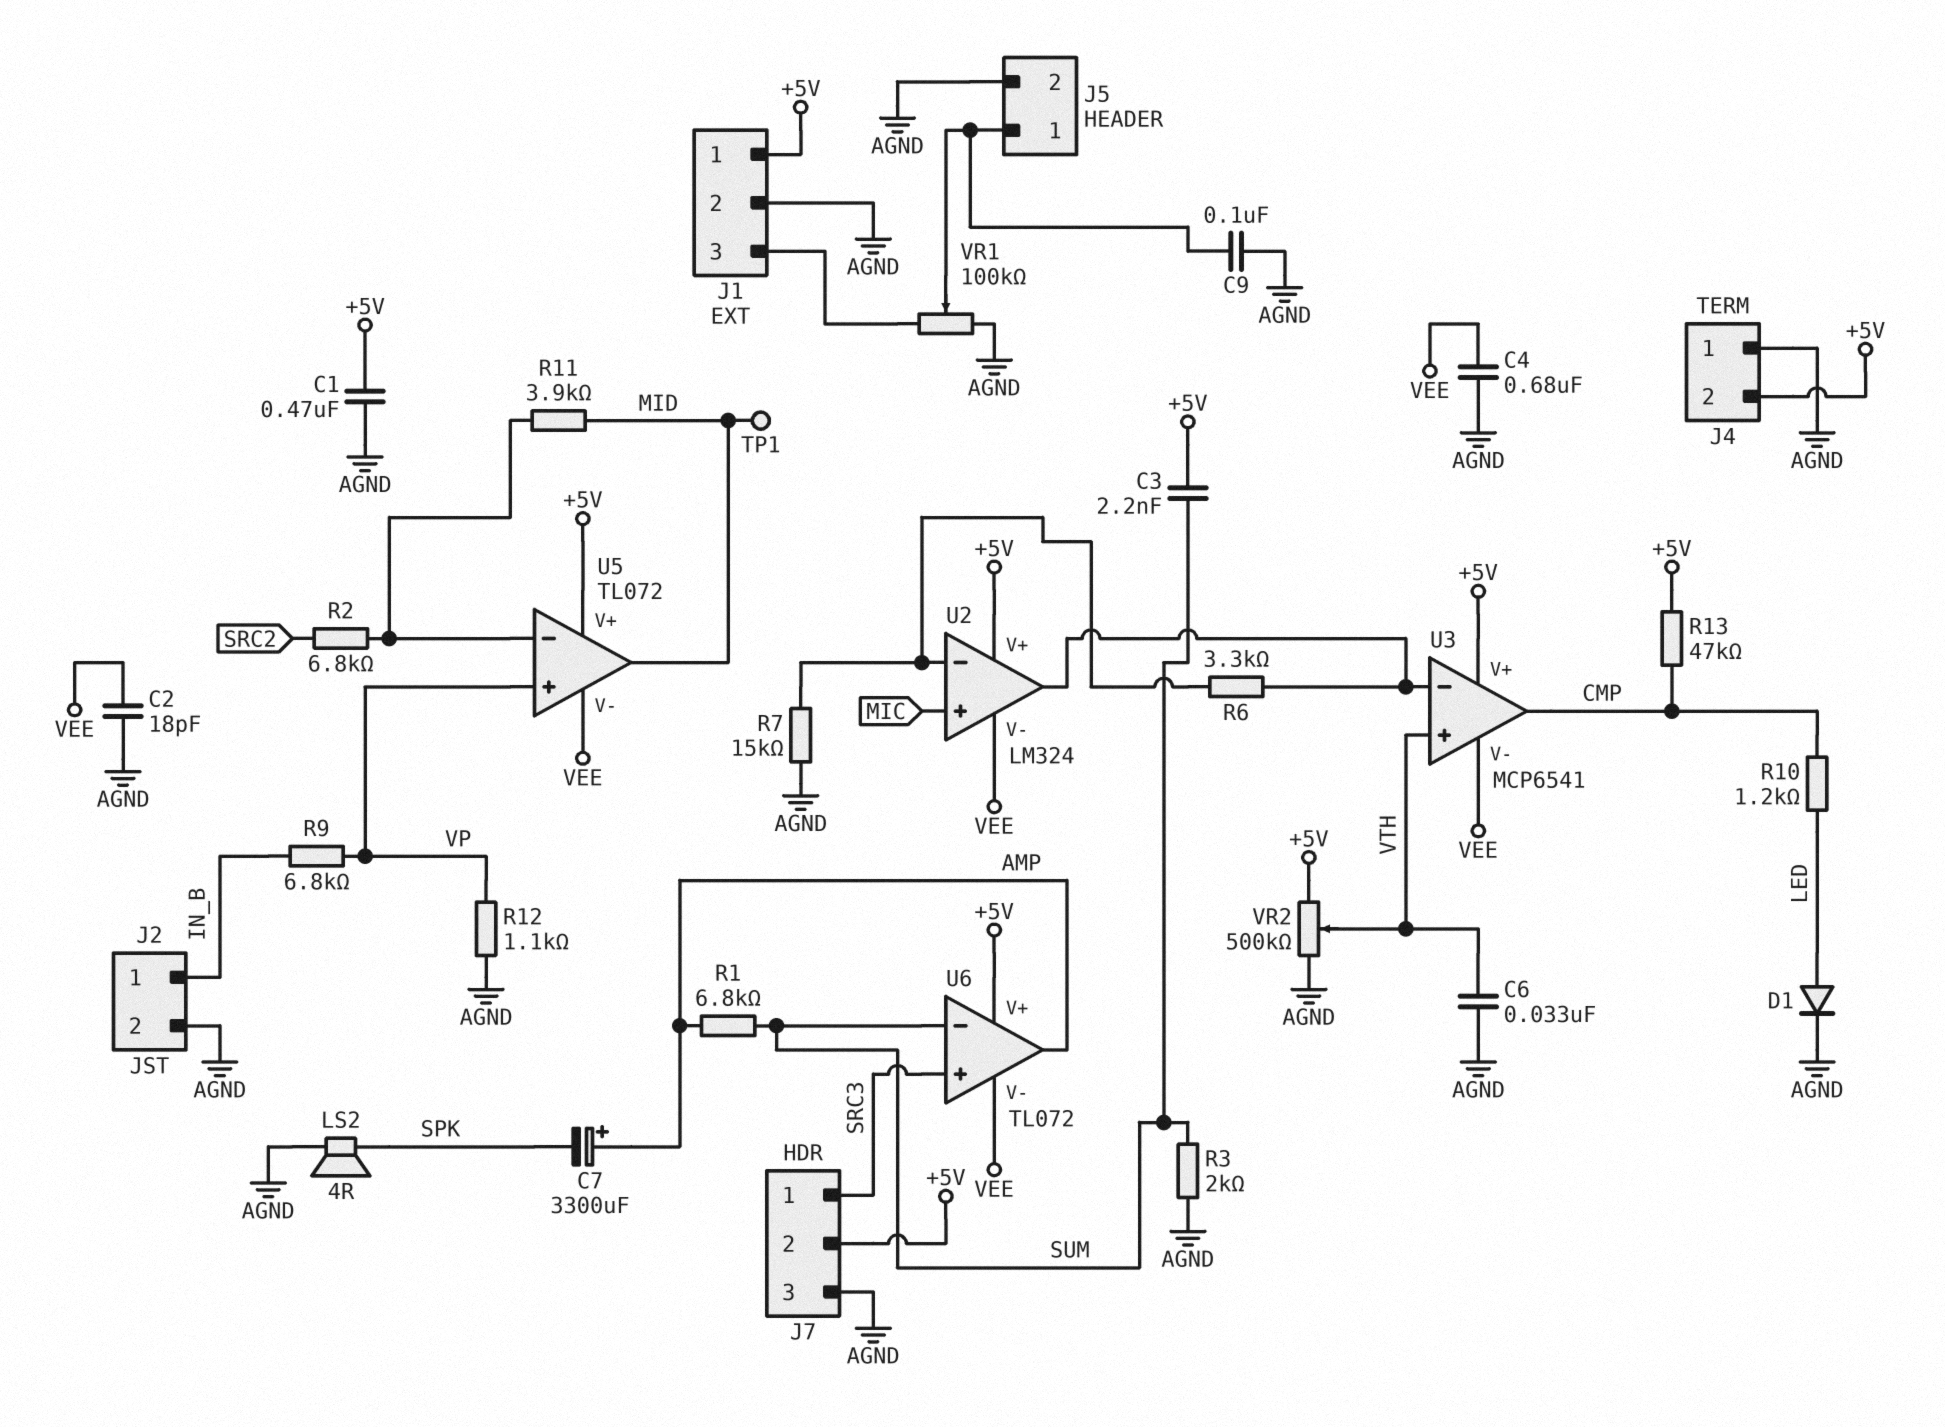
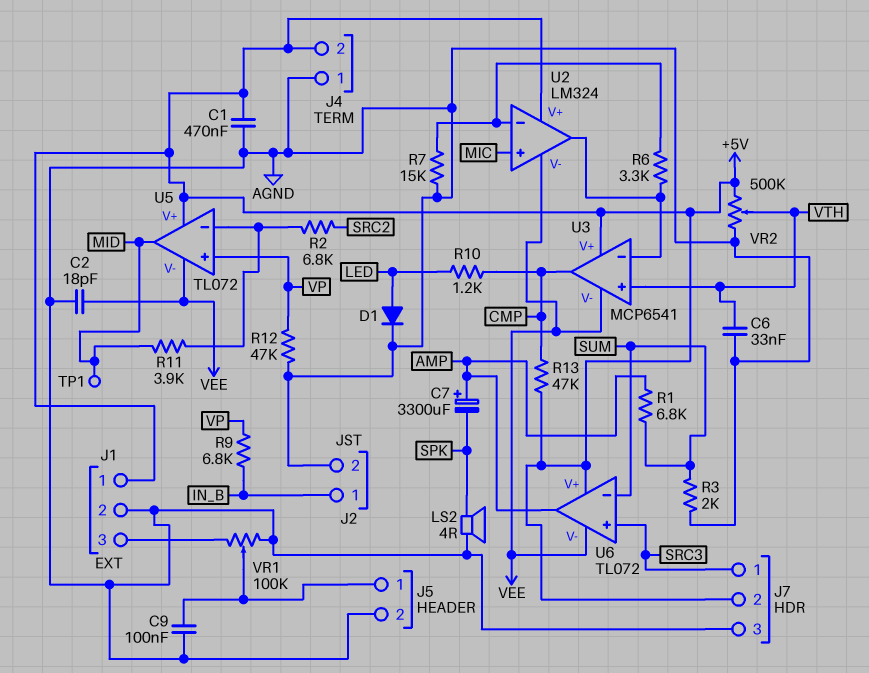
C3: 2.2nF (+5V, SUM) -> none
C4: 680nF (AGND, VEE) -> none
R12: 1.1k (AGND, VP) -> 47k (AGND, VP)

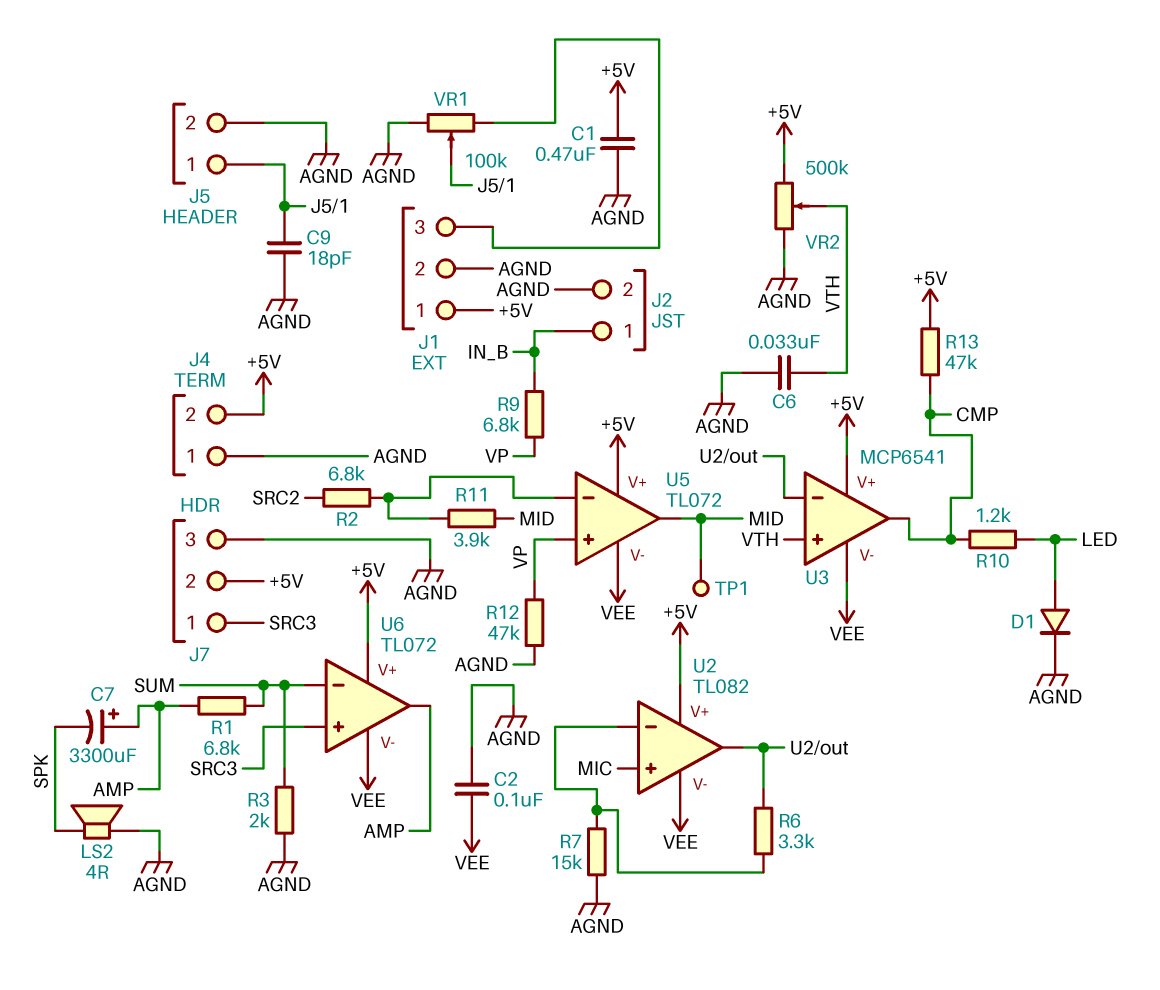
C2: 18pF (AGND, VEE) -> 100nF (AGND, VEE)
C9: 100nF (AGND, J5/1) -> 18pF (AGND, J5/1)
U2: LM324 -> TL082

